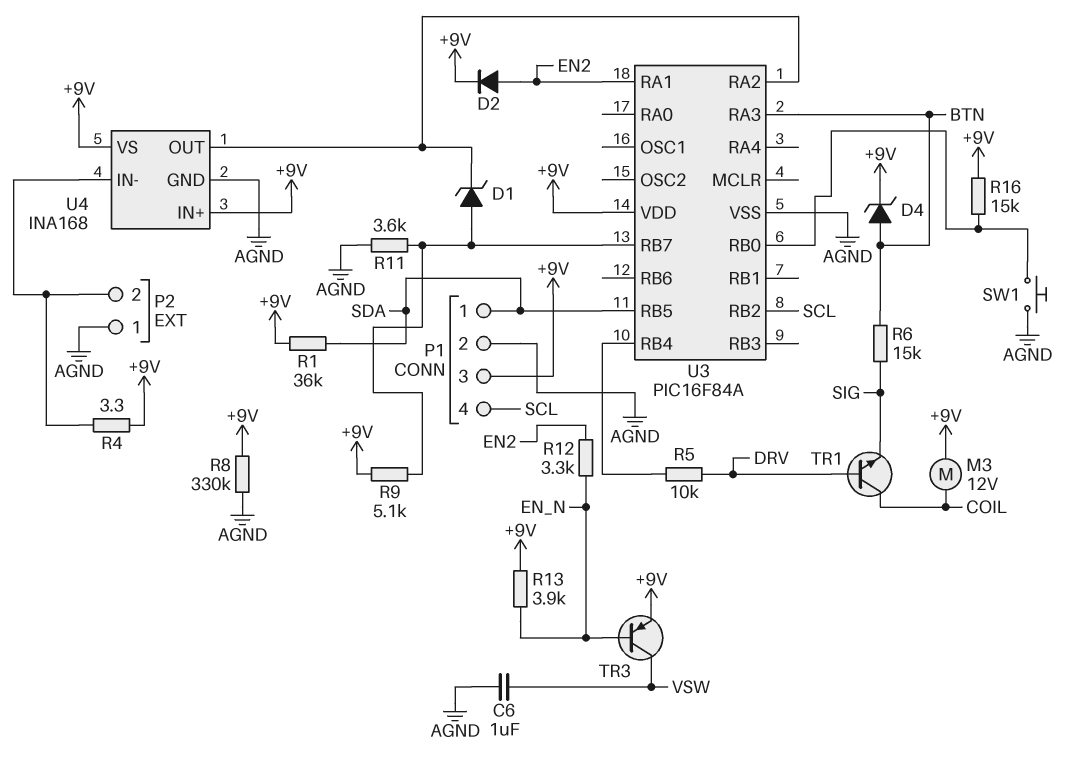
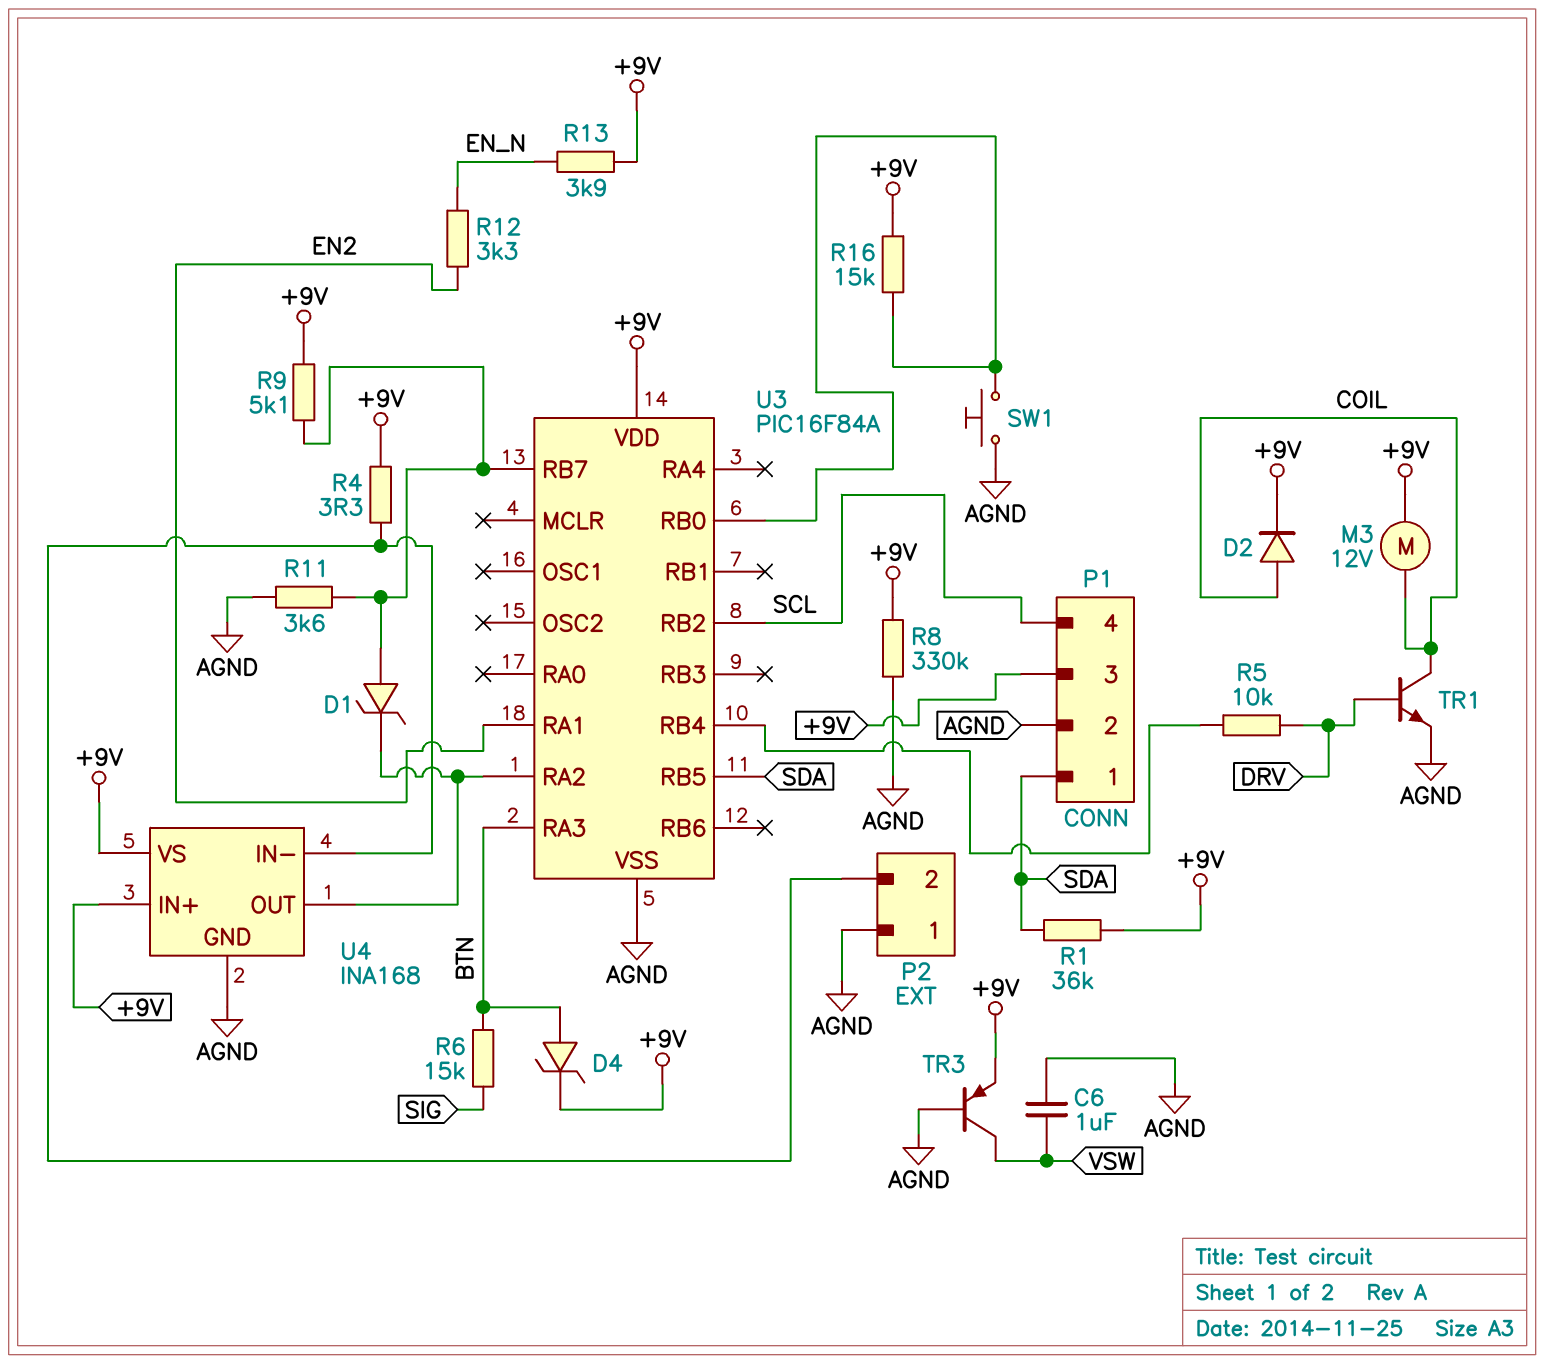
D2: diode (A EN2, K +9V) -> diode (A COIL, K +9V)
TR1: NPN (B DRV, C COIL, E SIG) -> NPN (B DRV, C COIL, E AGND)
TR3: PNP (B EN_N, C VSW, E +9V) -> PNP (B AGND, C VSW, E +9V)

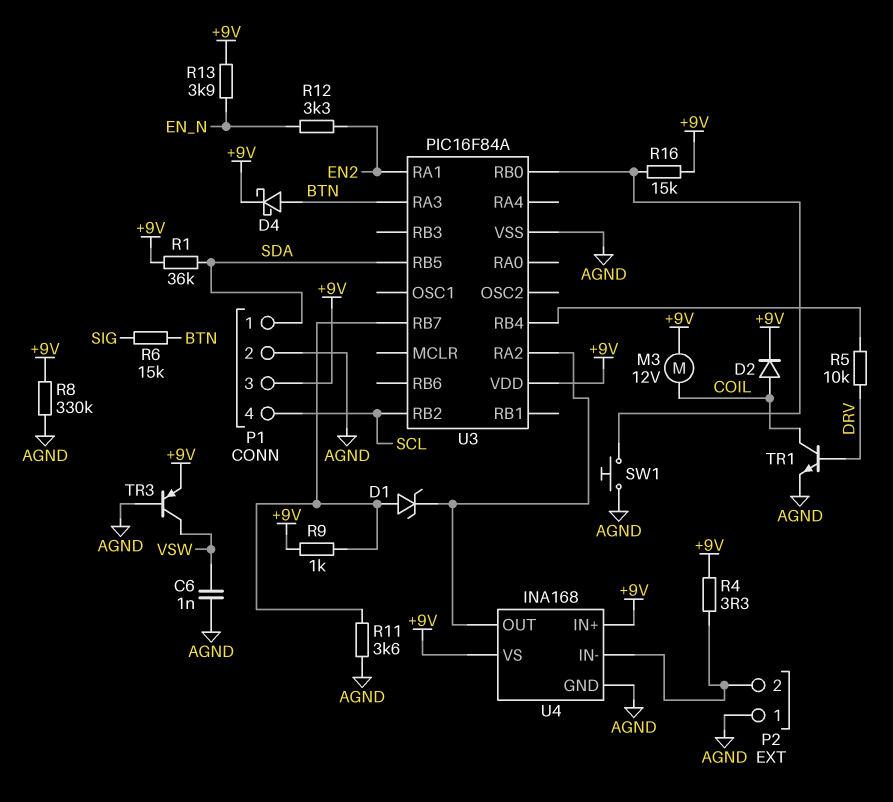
C6: 1uF (AGND, VSW) -> 1nF (AGND, VSW)
D4: zener (A BTN, K +9V) -> schottky (A BTN, K +9V)
R9: 5.1k (+9V, U3/RB7) -> 1k (+9V, U3/RB7)

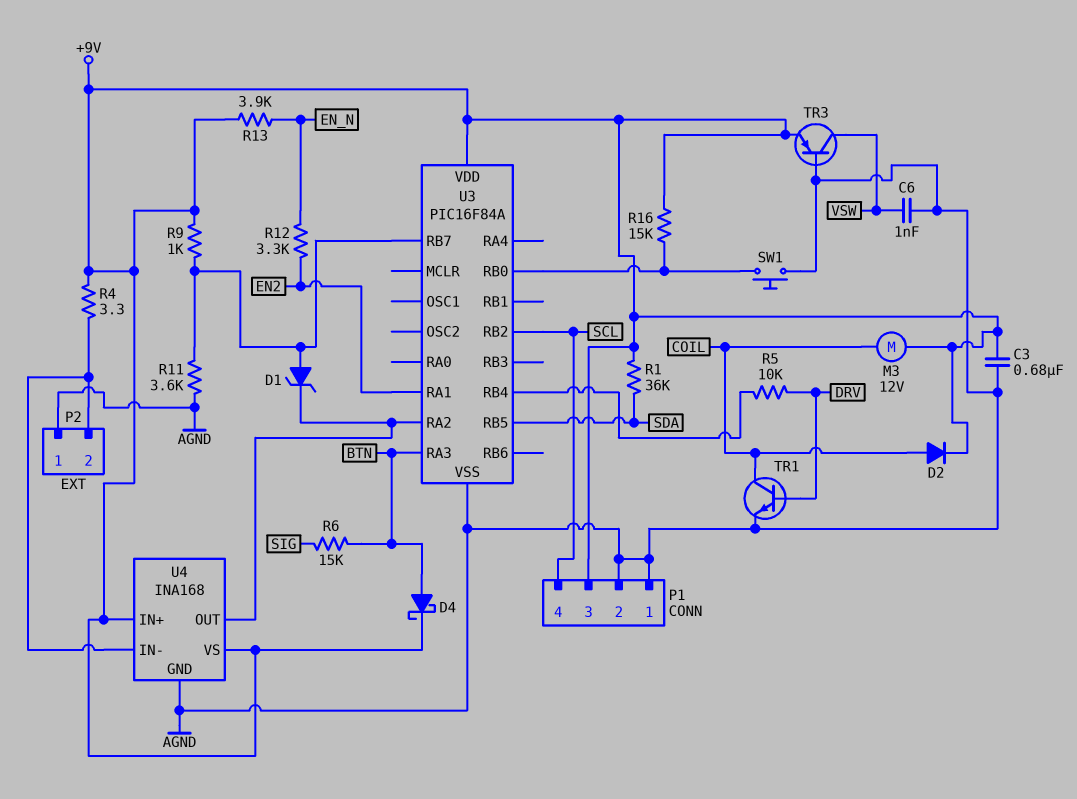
C3: none -> 680nF (+9V, AGND)
P1 pin 1: SDA -> AGND
R8: 330k (+9V, AGND) -> none

